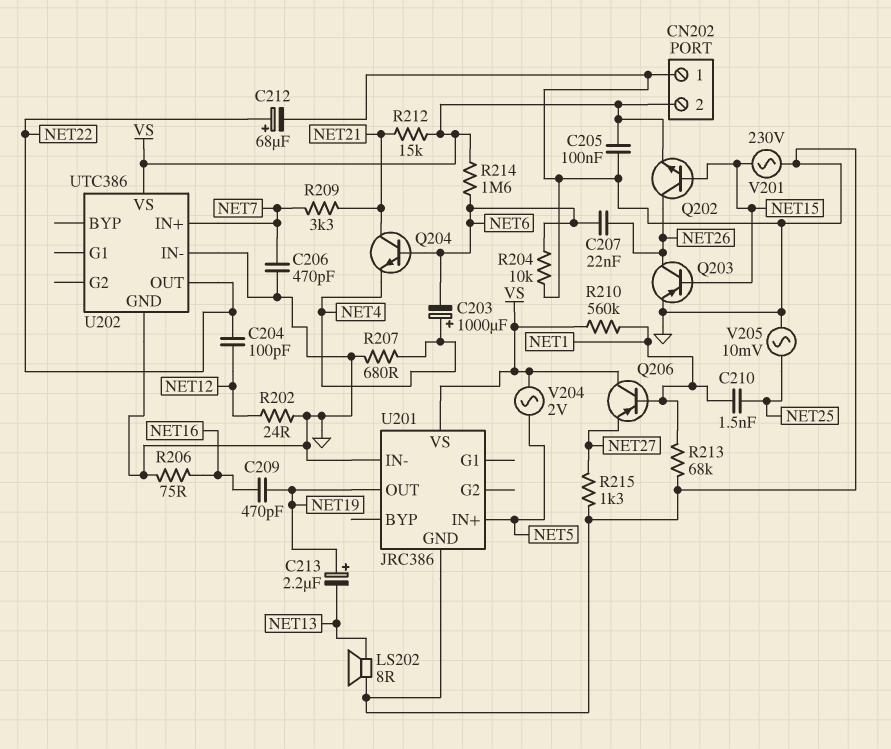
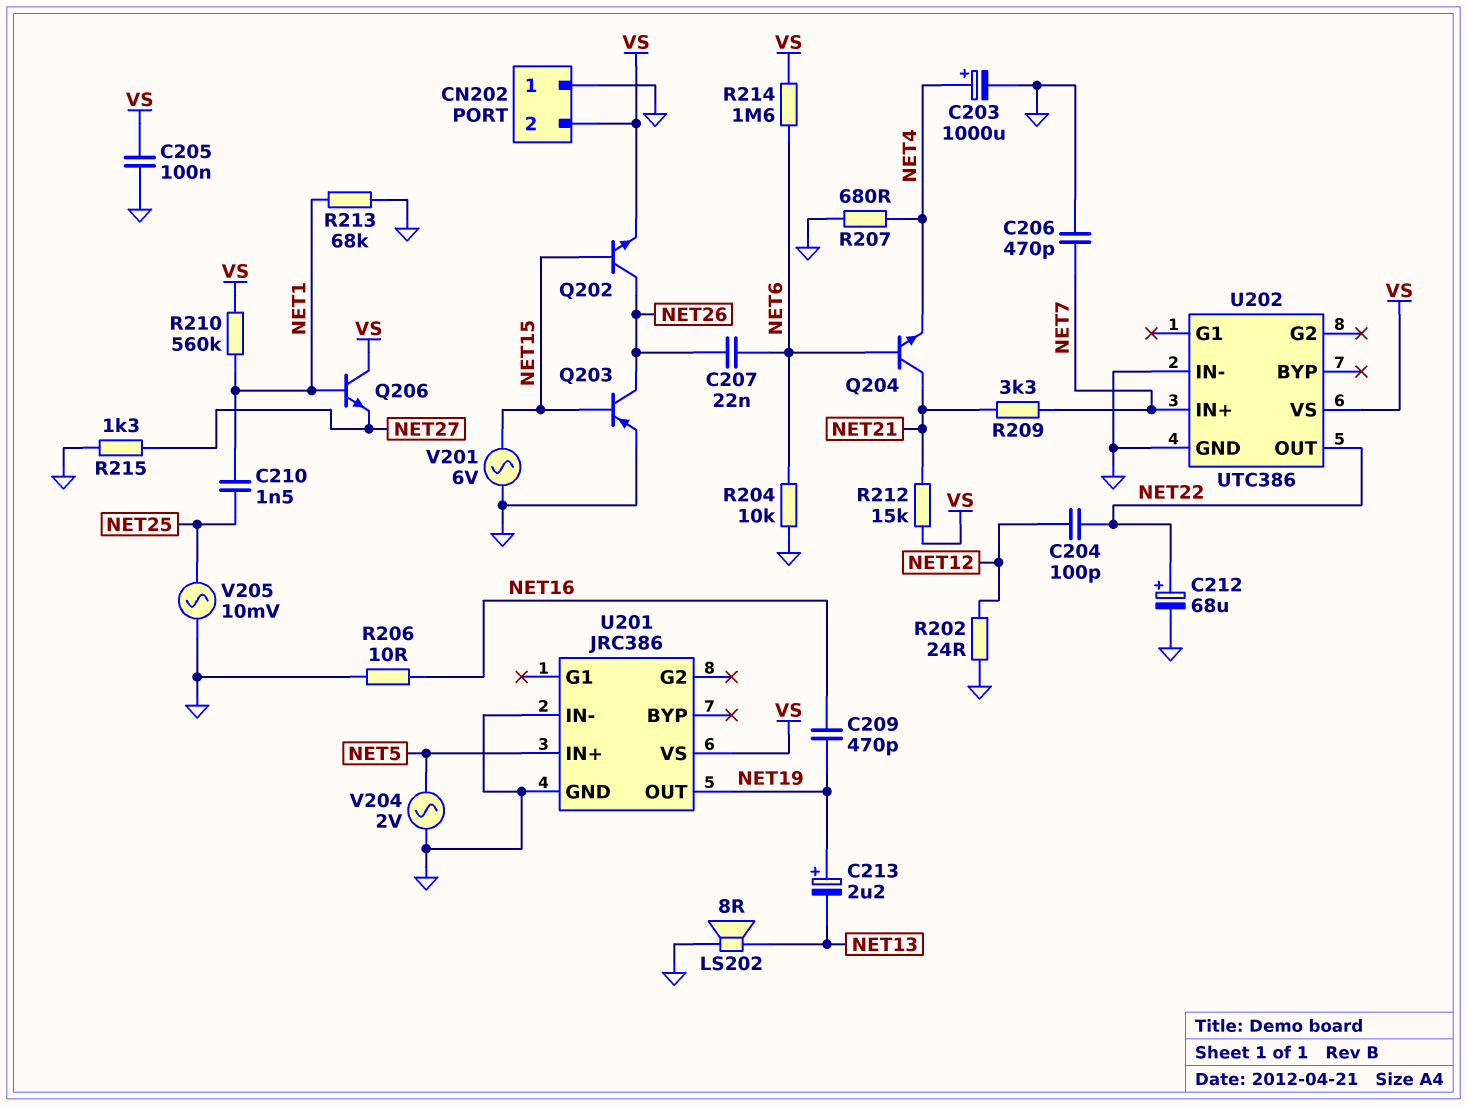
C203: 1000uF (plus NET4, minus NET6) -> 1000uF (plus NET4, minus GND)
Q206: PNP (B NET1, C VS, E NET27) -> NPN (B NET1, C VS, E NET27)
R206: 75 (GND, NET16) -> 10 (GND, NET16)
V201: AC 230V (GND, NET15) -> AC 6V (GND, NET15)
V204: AC 2V (NET5, VS) -> AC 2V (GND, NET5)

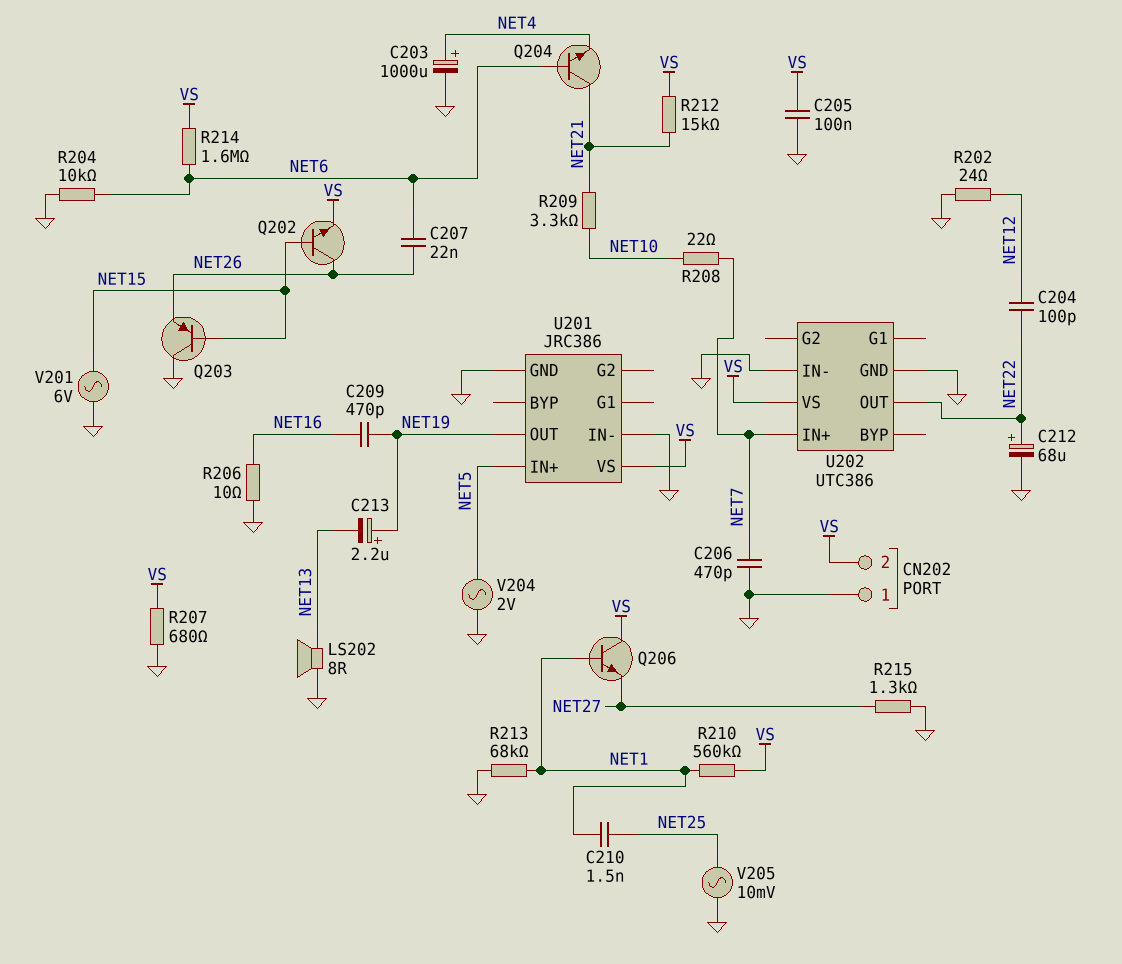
Q203: PNP (B NET15, C NET26, E GND) -> PNP (B NET15, C GND, E NET26)
R207: 680 (GND, NET4) -> 680 (GND, VS)
R208: none -> 22 (NET7, NET10)
R209: 3.3k (NET7, NET21) -> 3.3k (NET10, NET21)

